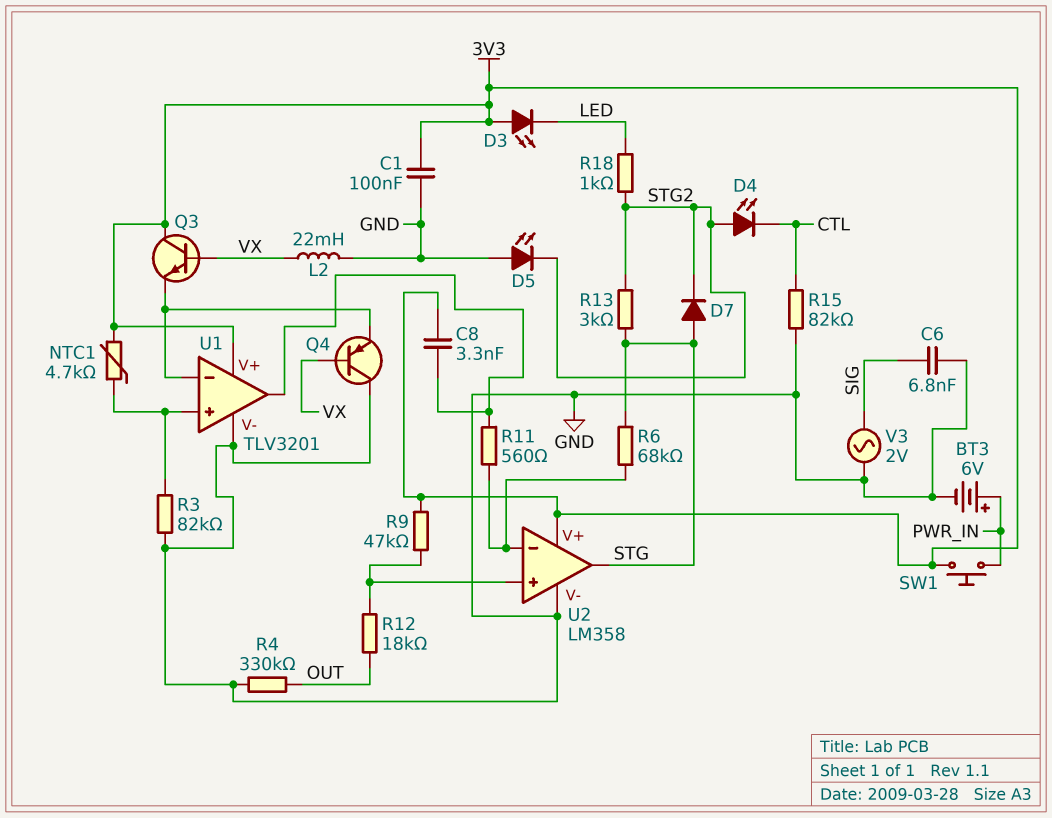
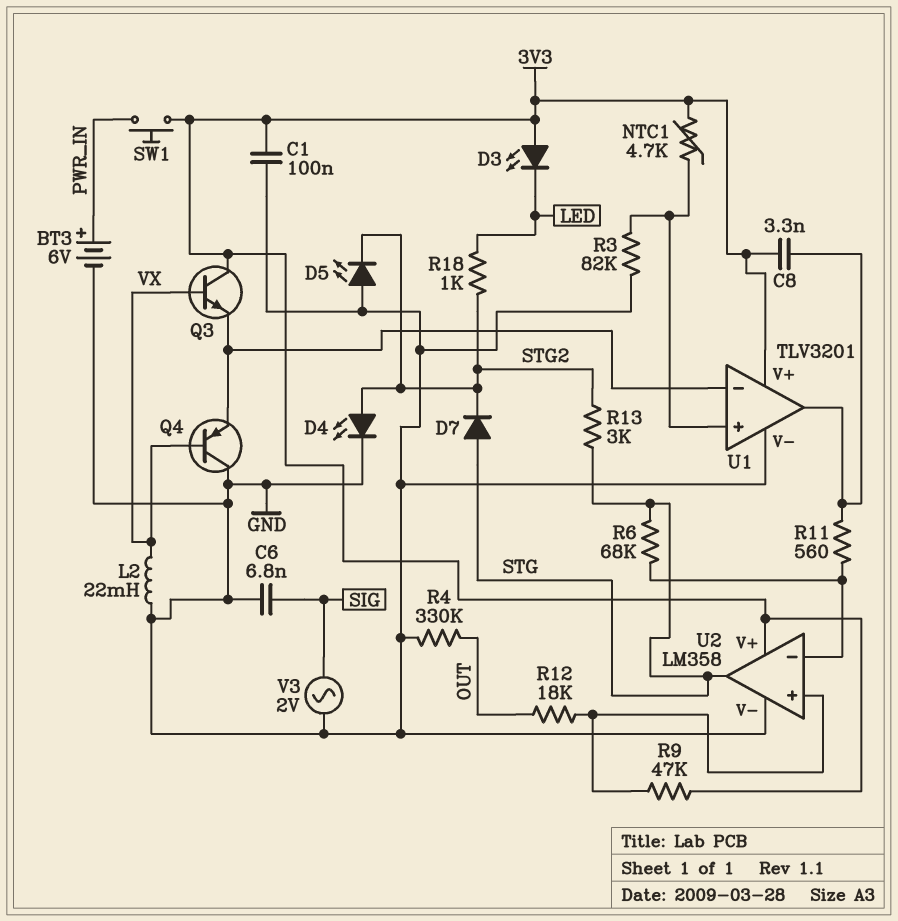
D4: LED (A STG2, K CTL) -> LED (A STG2, K GND)
R15: 82k (CTL, GND) -> none

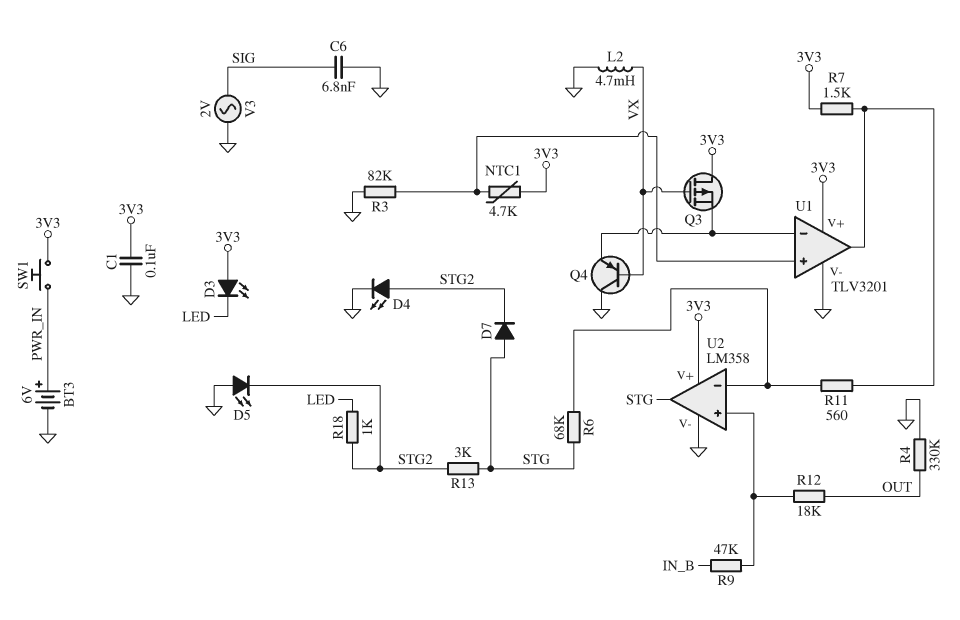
C8: 3.3nF (3V3, U1/out) -> none
L2: 22mH (GND, VX) -> 4.7mH (GND, VX)
Q3: NPN (B VX, C 3V3, E U1/in-) -> PMOS (G VX, D 3V3, S U1/in-)
R7: none -> 1.5k (3V3, U1/out)
R9: 47k (3V3, U2/in+) -> 47k (IN_B, U2/in+)

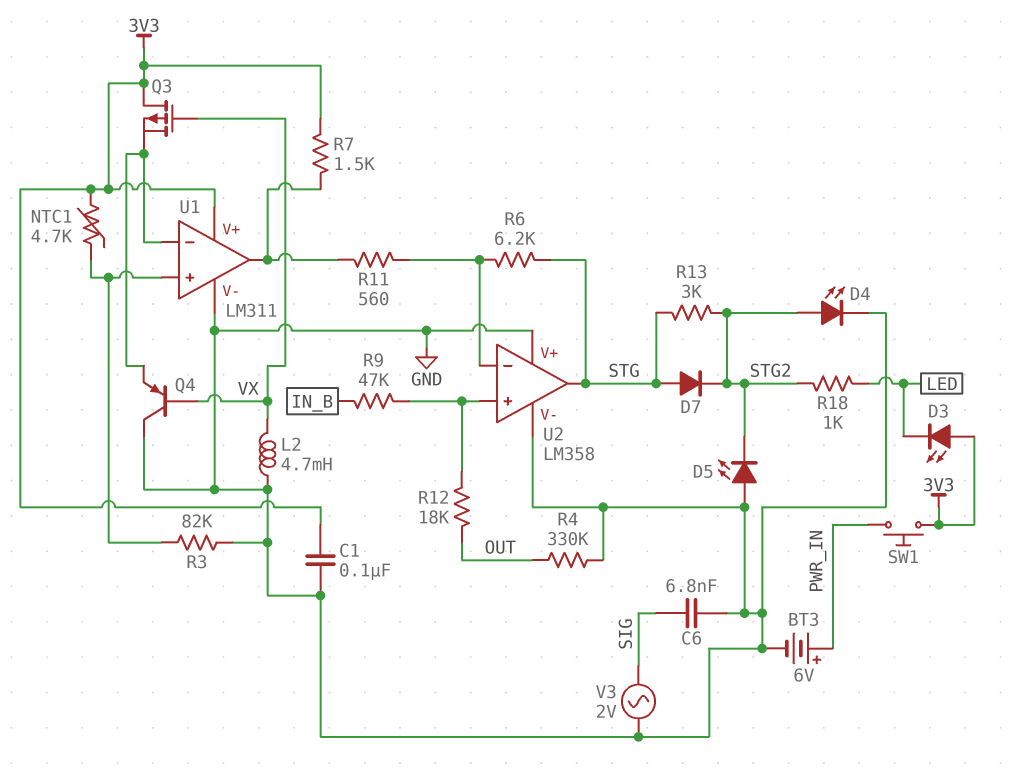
R6: 68k (STG, U2/in-) -> 6.2k (STG, U2/in-)
U1: TLV3201 -> LM311
U2 pin V+: 3V3 -> GND

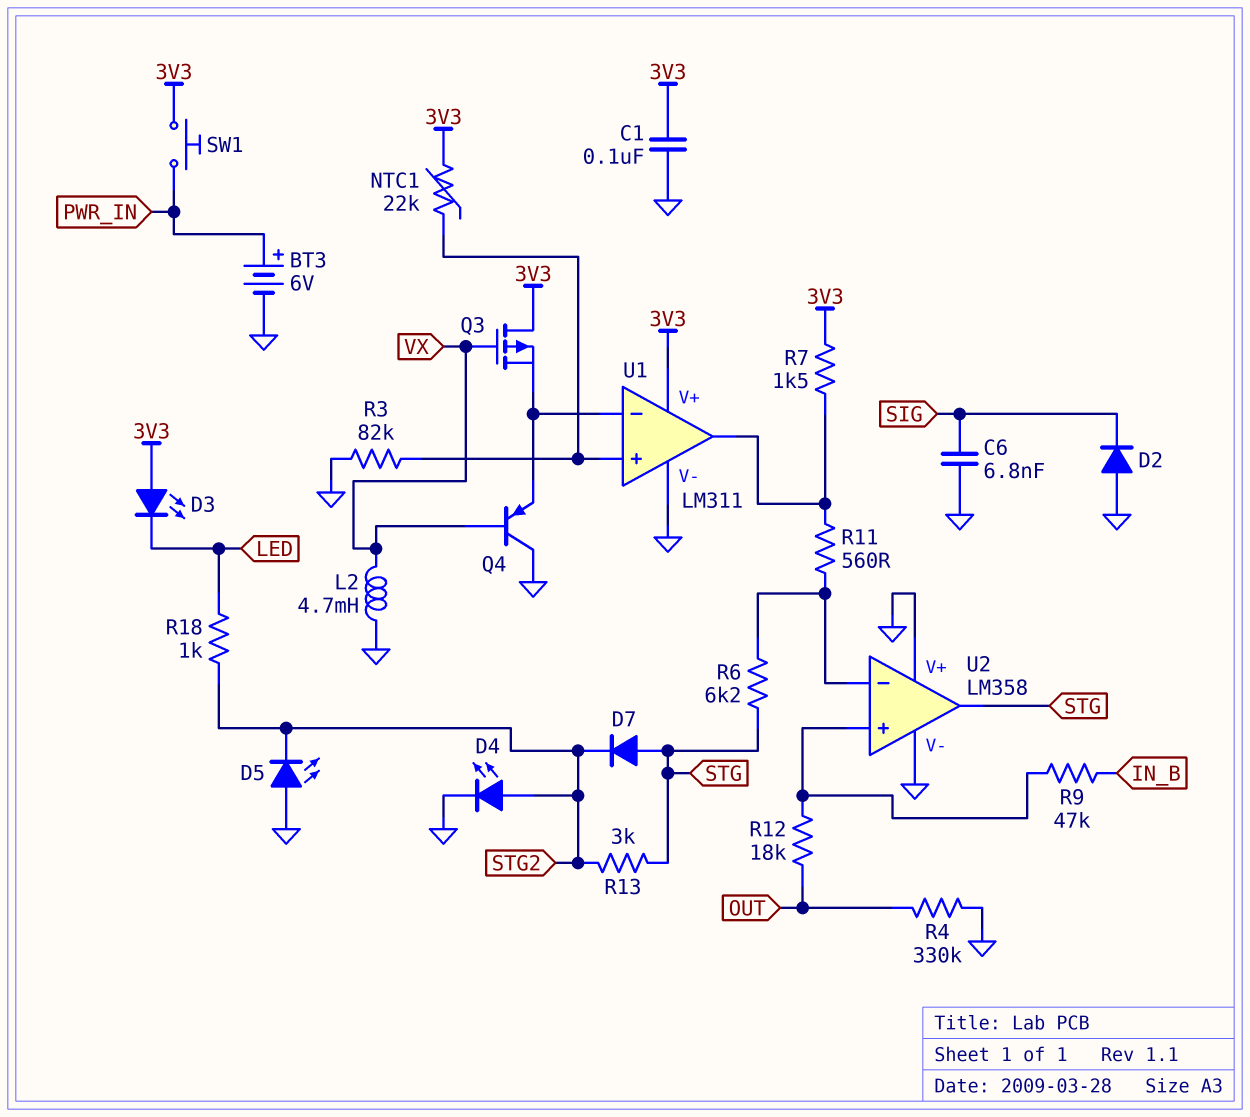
D2: none -> diode (A GND, K SIG)
NTC1: 4.7k (3V3, U1/in+) -> 22k (3V3, U1/in+)
V3: AC 2V (GND, SIG) -> none

